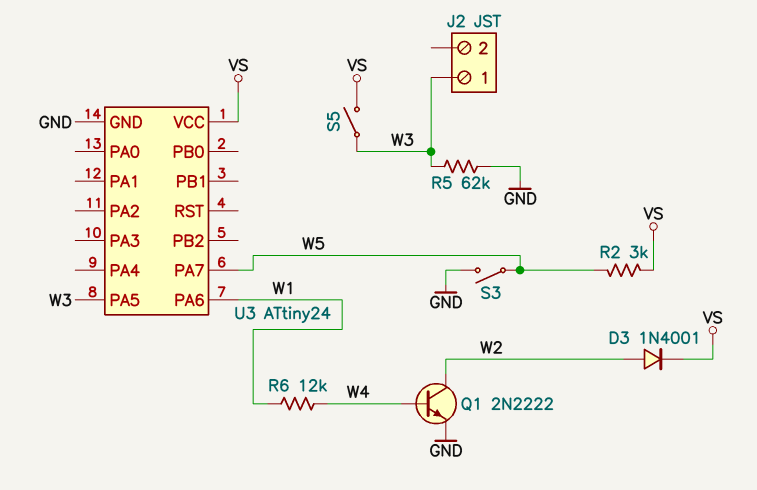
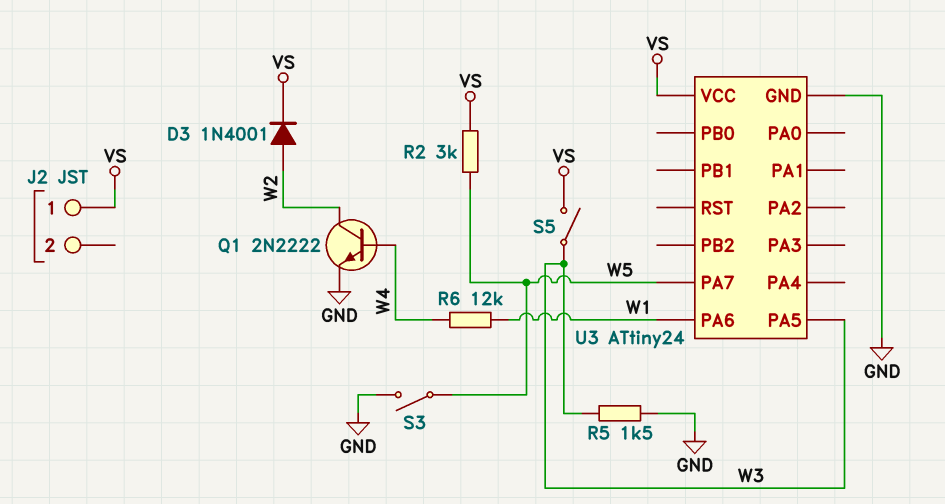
J2 pin 1: W3 -> VS
R5: 62k (GND, W3) -> 1.5k (GND, W3)

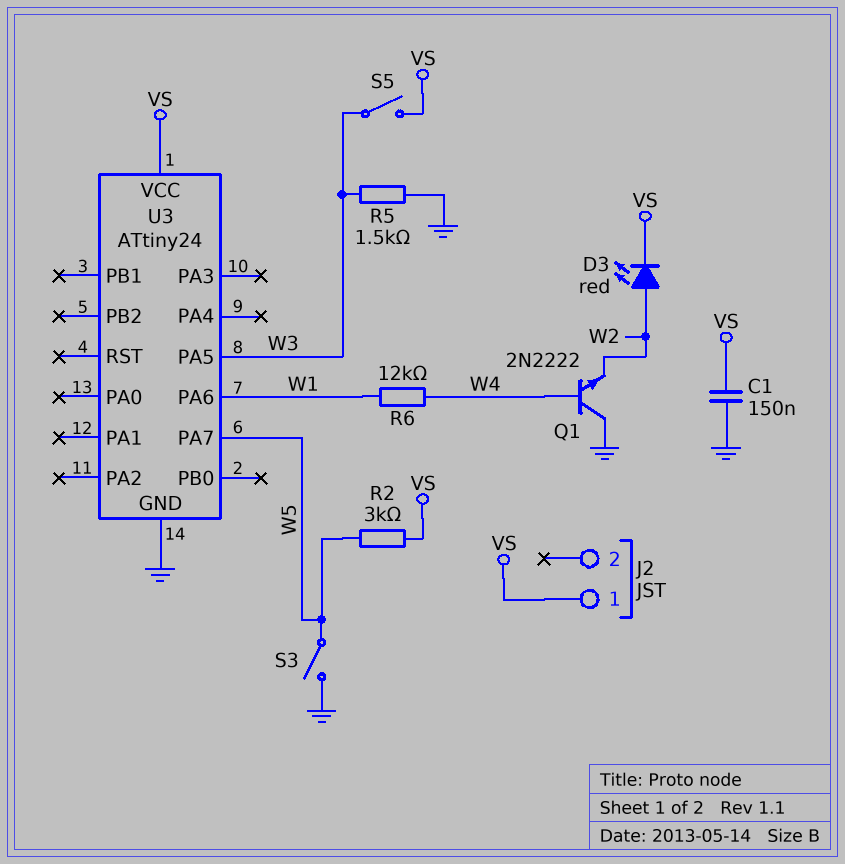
C1: none -> 150nF (GND, VS)
D3: diode 1N4001 (A W2, K VS) -> LED red (A W2, K VS)
Q1: NPN 2N2222 (B W4, C W2, E GND) -> NPN 2N2222 (B W4, C GND, E W2)

